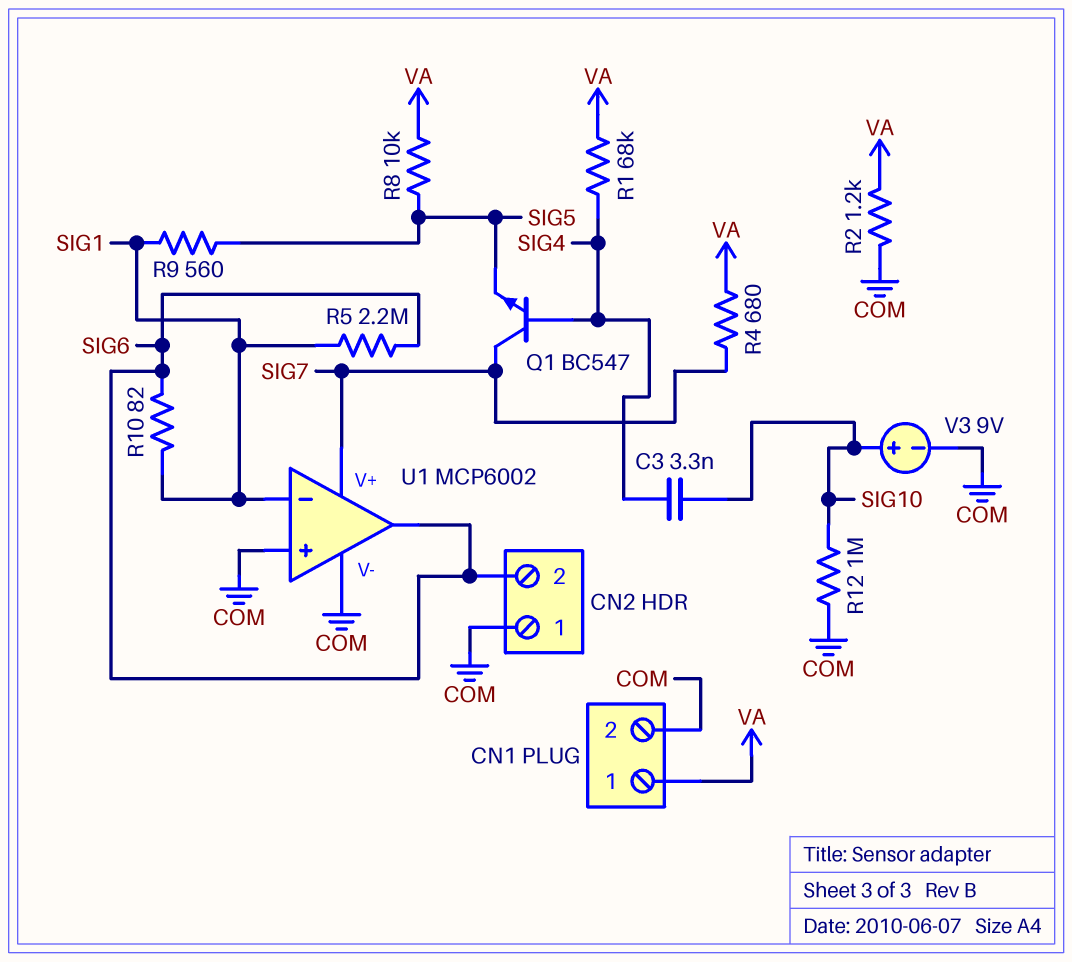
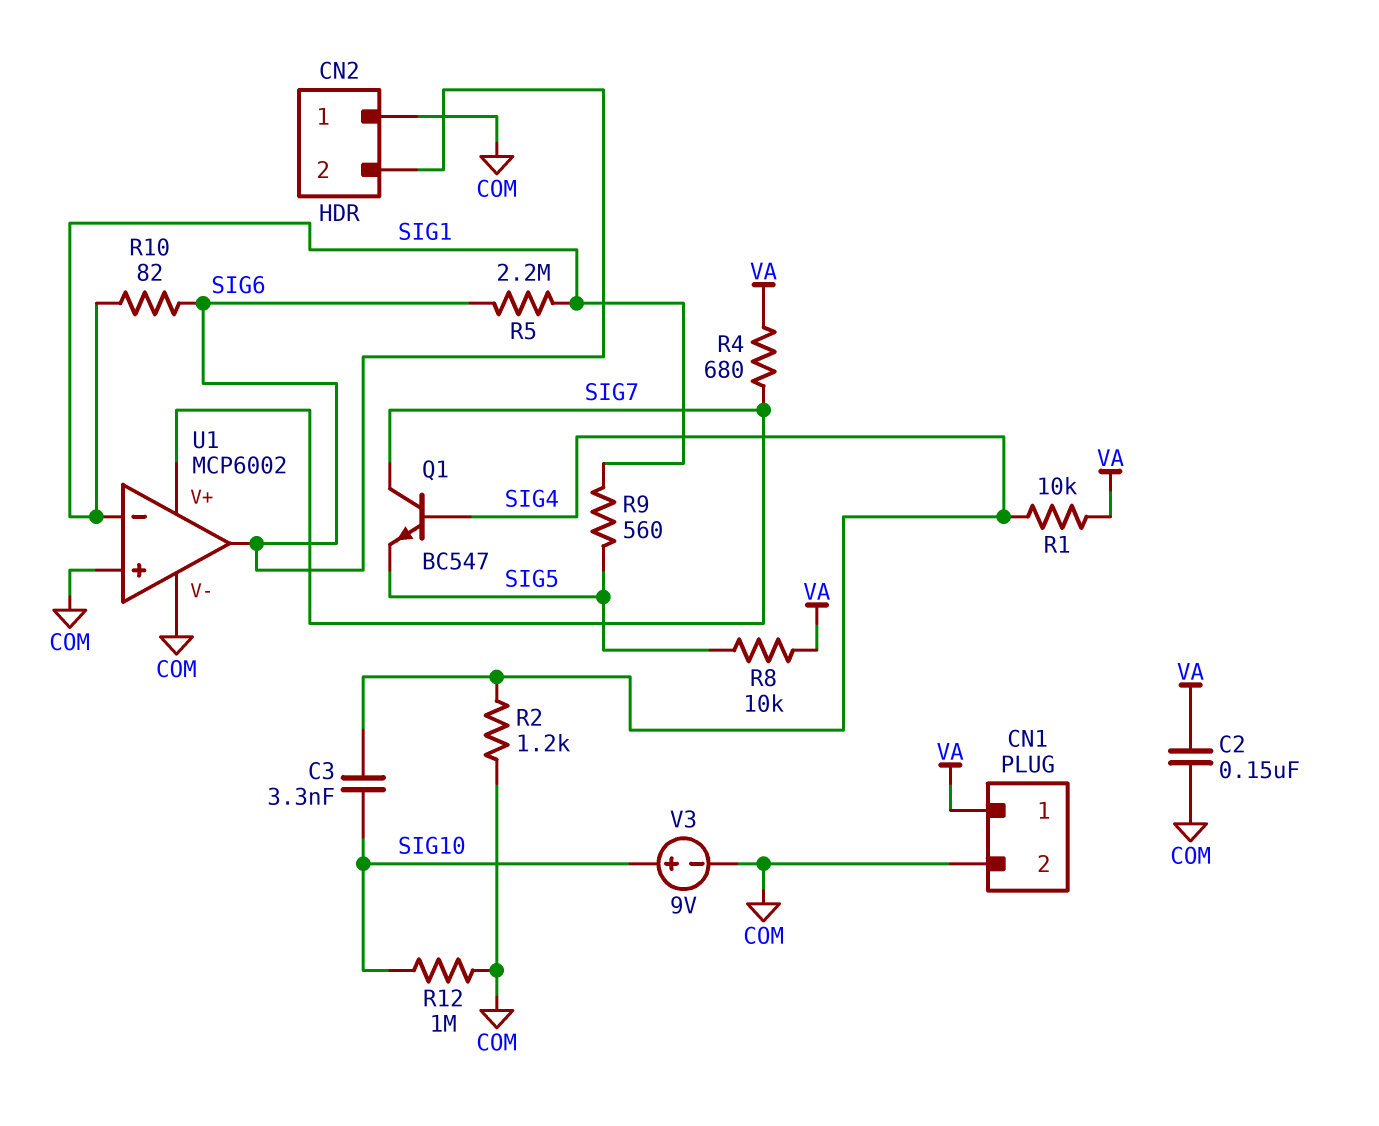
C2: none -> 150nF (COM, VA)
R1: 68k (SIG4, VA) -> 10k (SIG4, VA)
R2: 1.2k (COM, VA) -> 1.2k (COM, SIG4)

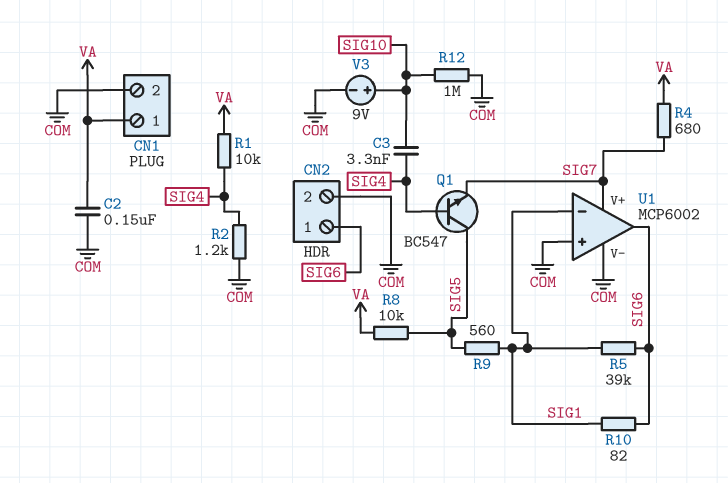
CN2 pin 1: COM -> SIG6
CN2 pin 2: SIG6 -> COM
Q1: NPN BC547 (B SIG4, C SIG7, E SIG5) -> NPN BC547 (B SIG4, C SIG5, E SIG7)
R5: 2.2M (SIG1, SIG6) -> 39k (SIG1, SIG6)

